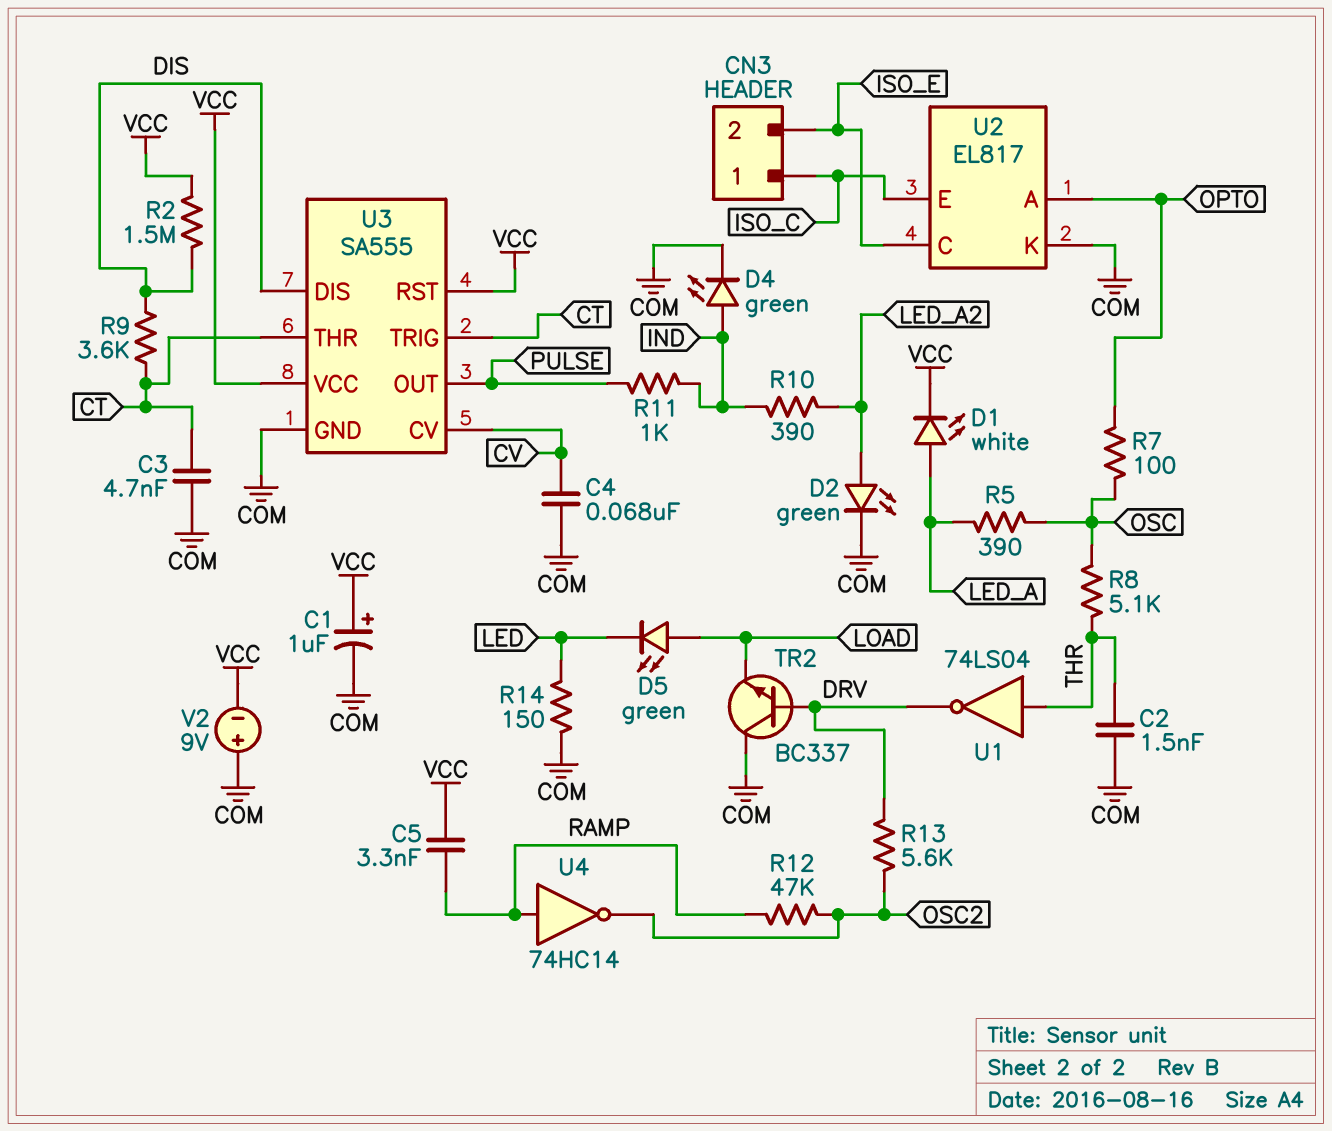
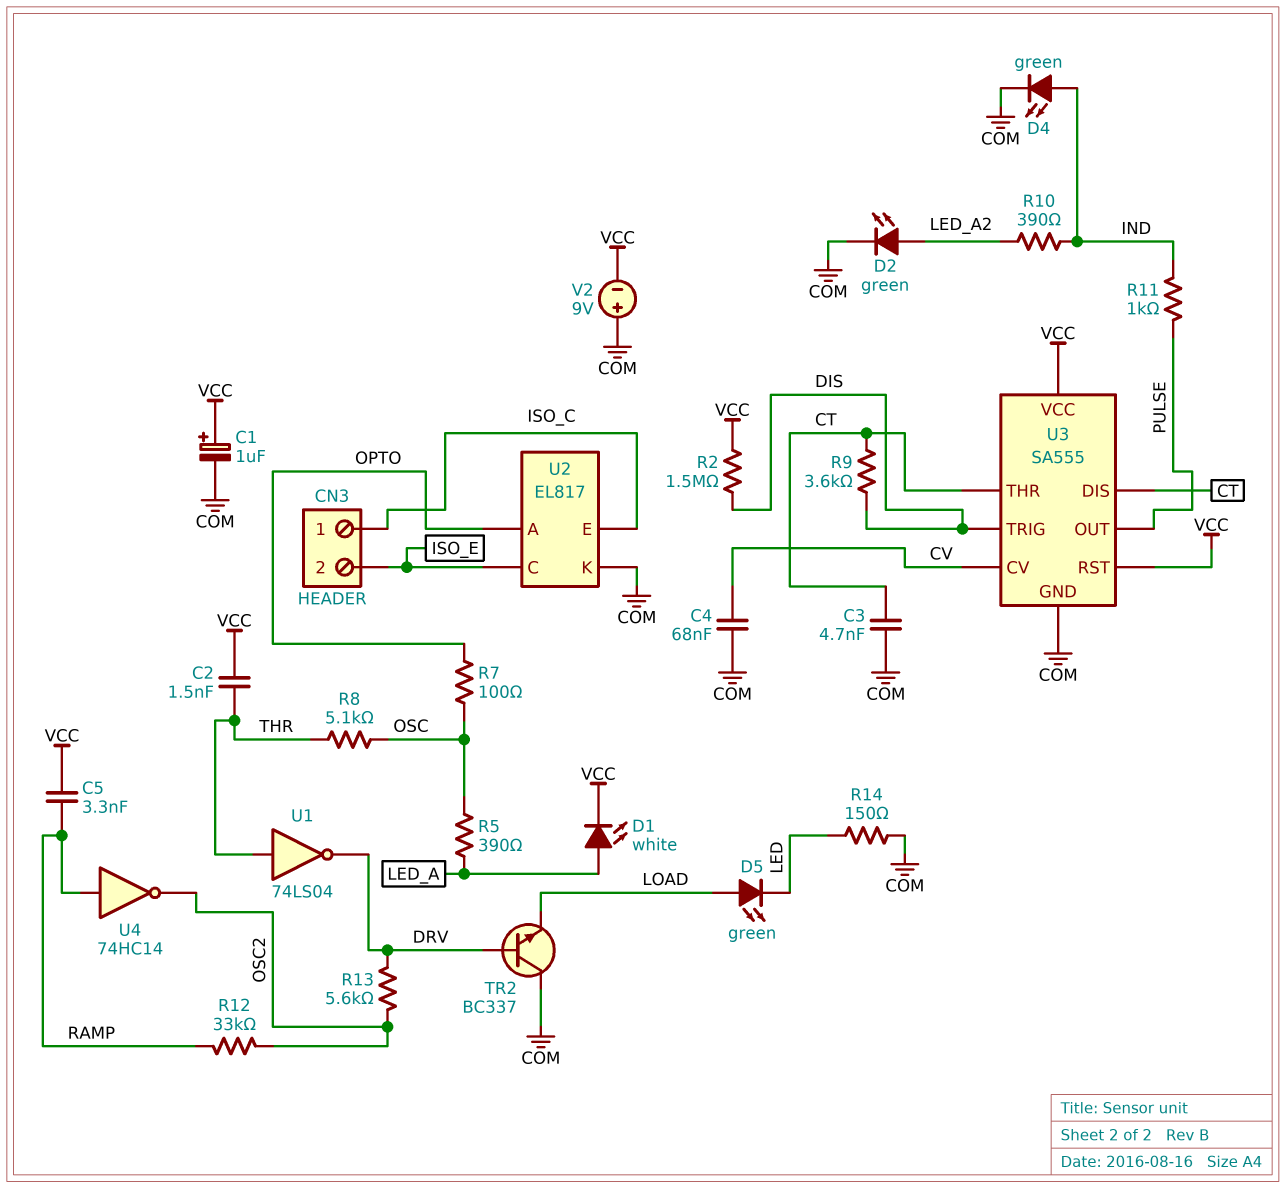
C2: 1.5nF (COM, THR) -> 1.5nF (THR, VCC)
R12: 47k (OSC2, RAMP) -> 33k (OSC2, RAMP)
U3 pin DIS: DIS -> CT
U3 pin TRIG: CT -> DIS

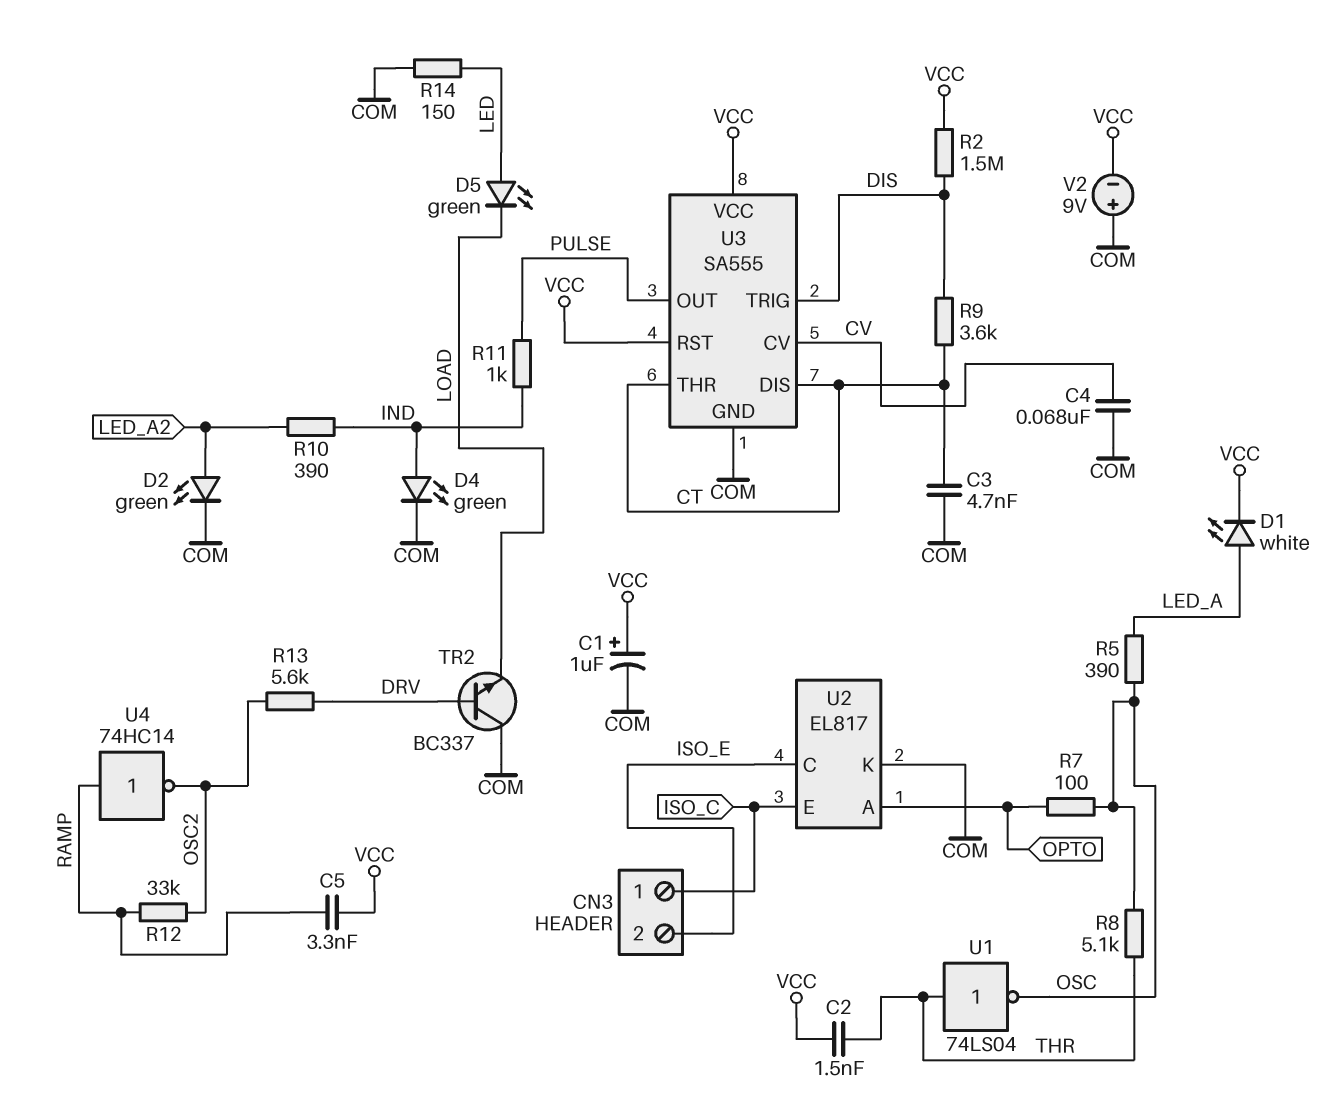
D5: LED green (A LOAD, K LED) -> LED green (A LED, K LOAD)
U1: NOT 74LS04 (in THR, out DRV) -> NOT 74LS04 (in THR, out OSC)

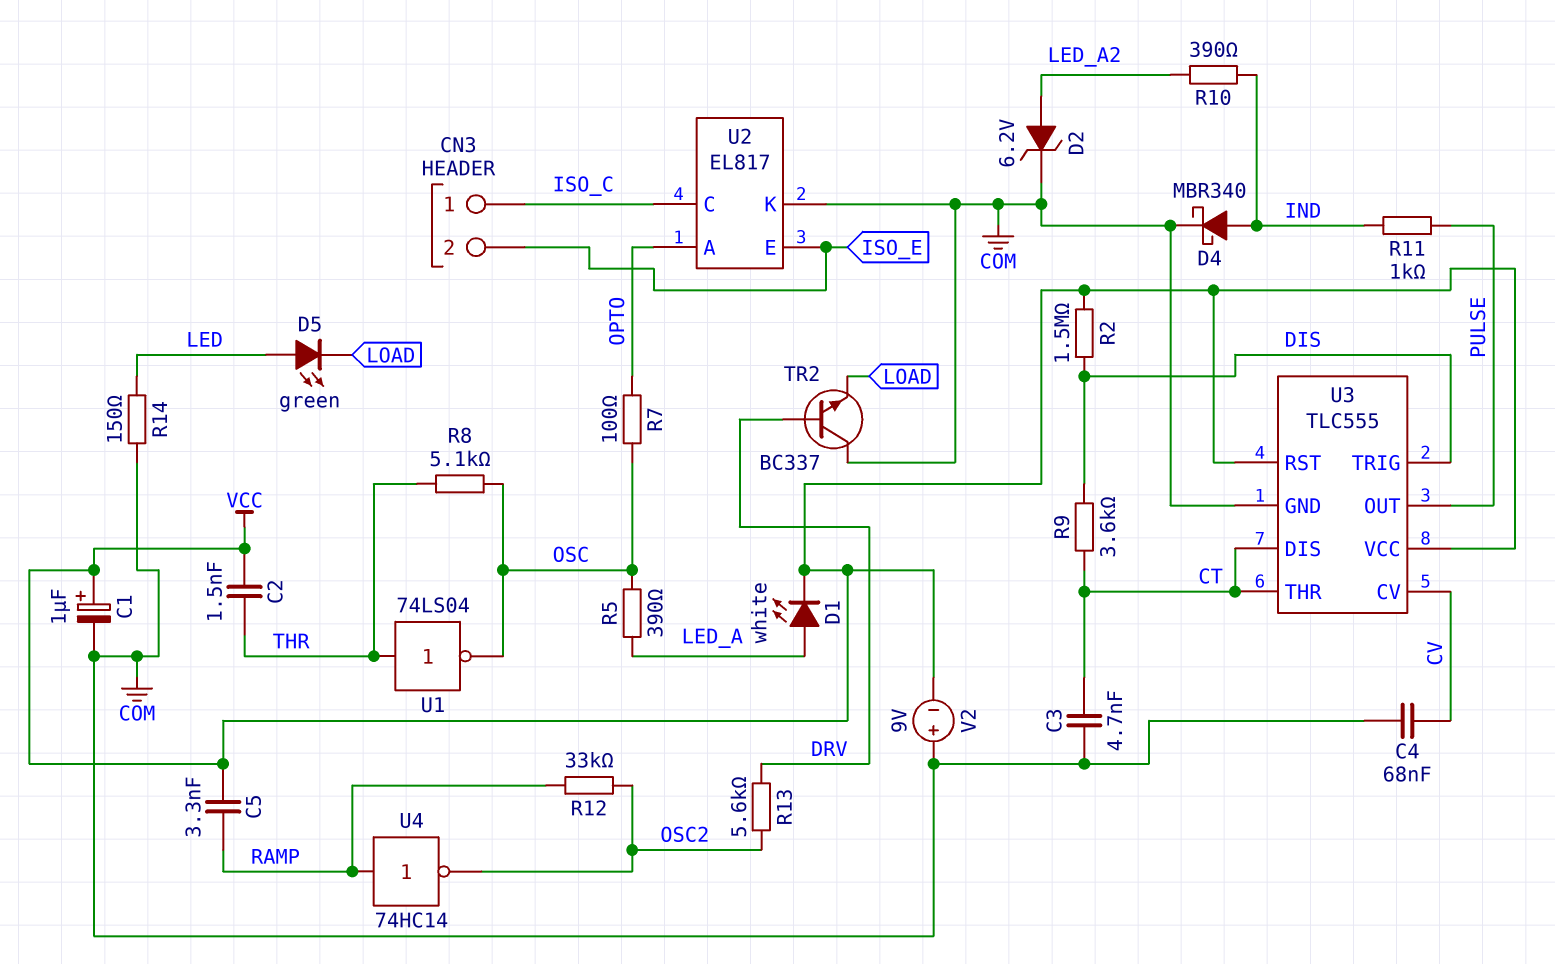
D2: LED green (A LED_A2, K COM) -> zener 6.2V (A LED_A2, K COM)
D4: LED green (A IND, K COM) -> schottky MBR340 (A IND, K COM)
U2 pin C: ISO_E -> ISO_C
U2 pin E: ISO_C -> ISO_E
U3: SA555 -> TLC555

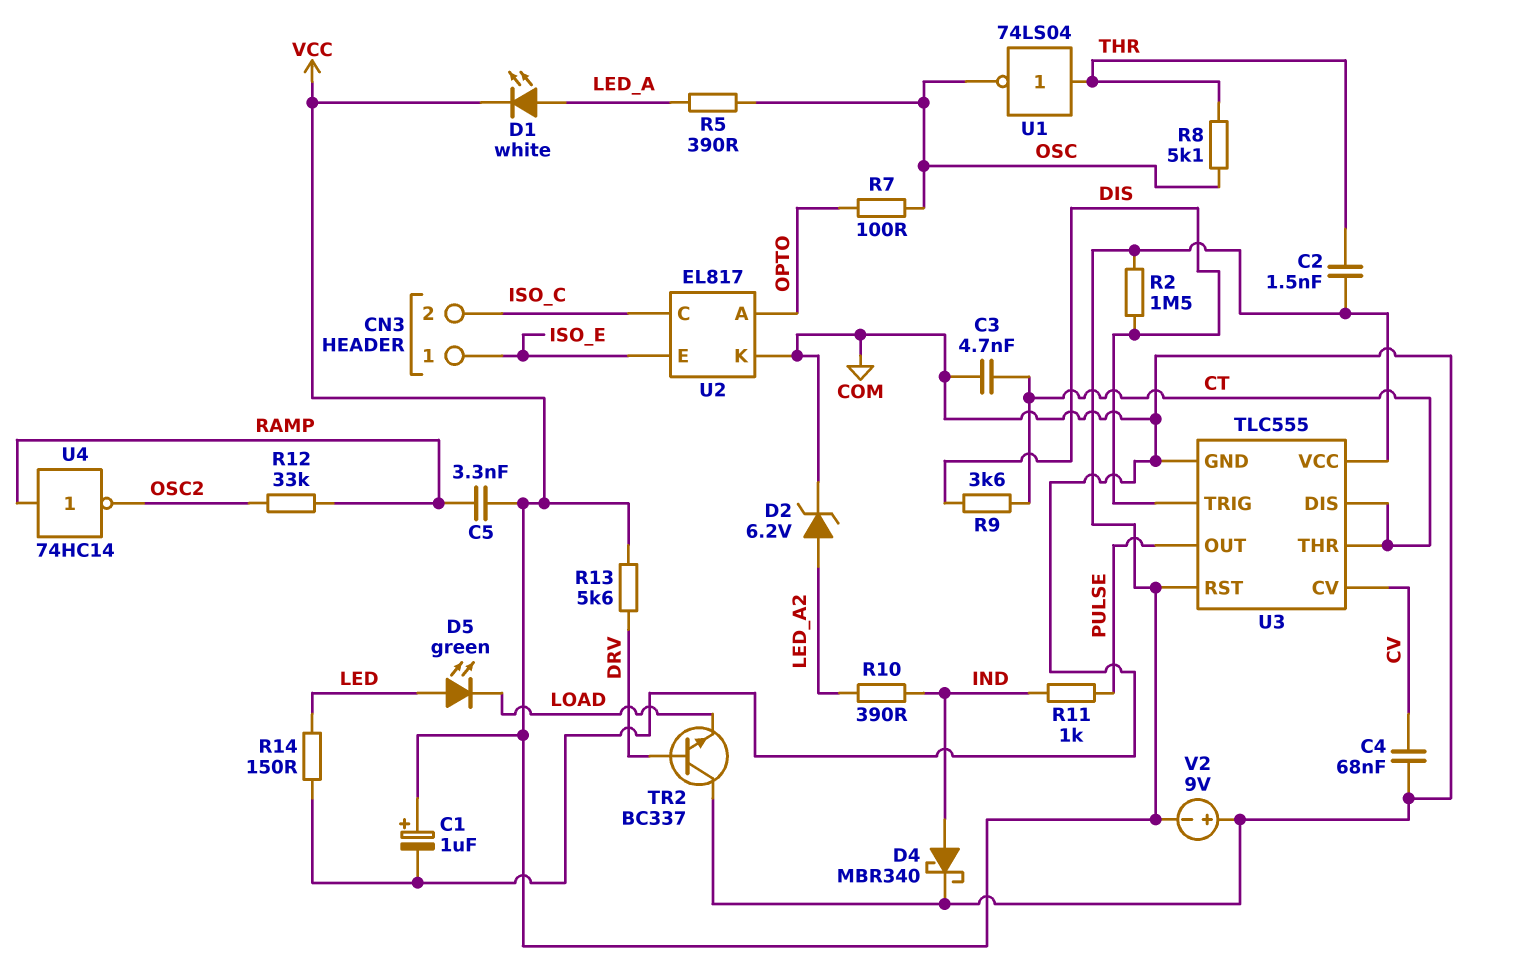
CN3 pin 1: ISO_C -> ISO_E
CN3 pin 2: ISO_E -> ISO_C
R13: 5.6k (DRV, OSC2) -> 5.6k (DRV, VCC)

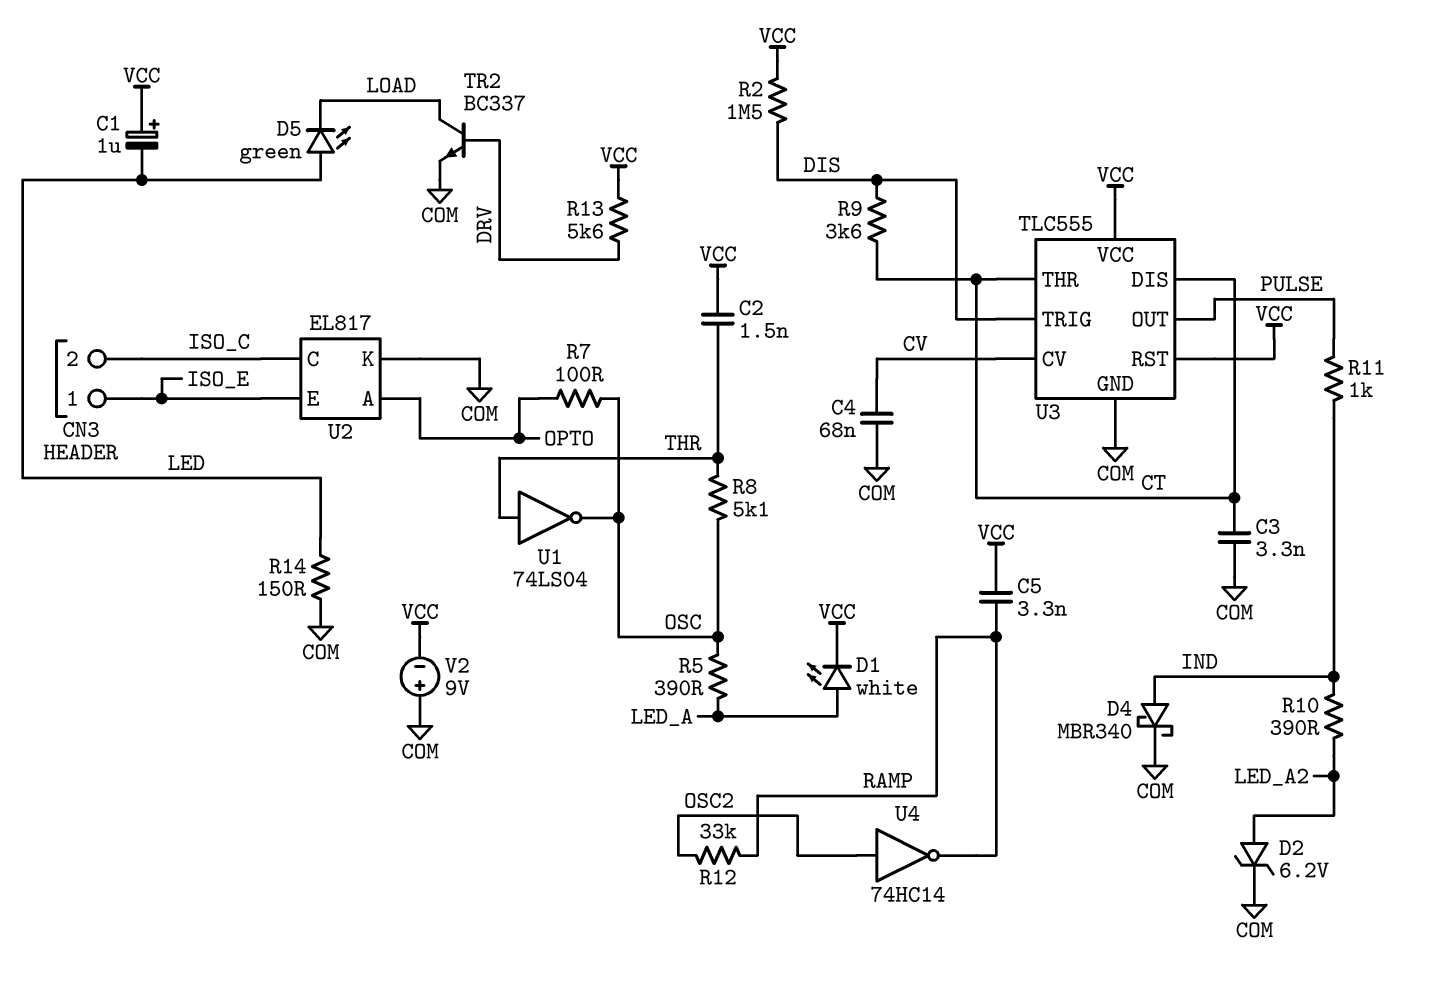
C1: 1uF (plus VCC, minus COM) -> 1uF (plus VCC, minus LED)
C3: 4.7nF (COM, CT) -> 3.3nF (COM, CT)
TR2: NPN BC337 (B DRV, C COM, E LOAD) -> NPN BC337 (B DRV, C LOAD, E COM)
U4: NOT 74HC14 (in RAMP, out OSC2) -> NOT 74HC14 (in OSC2, out RAMP)

